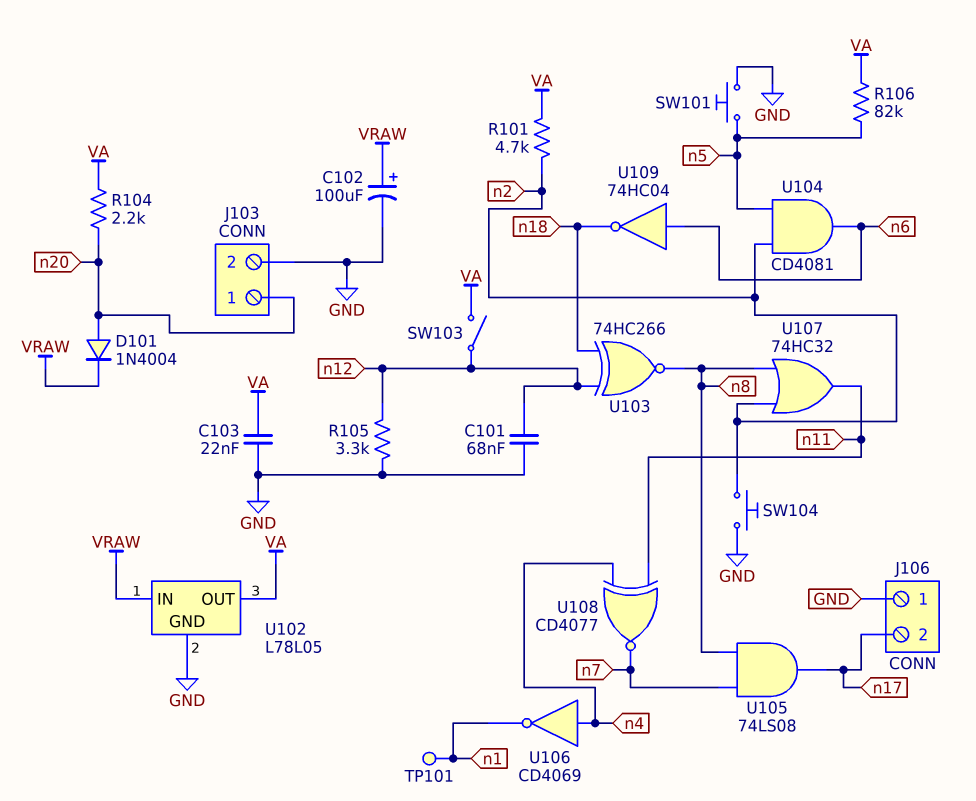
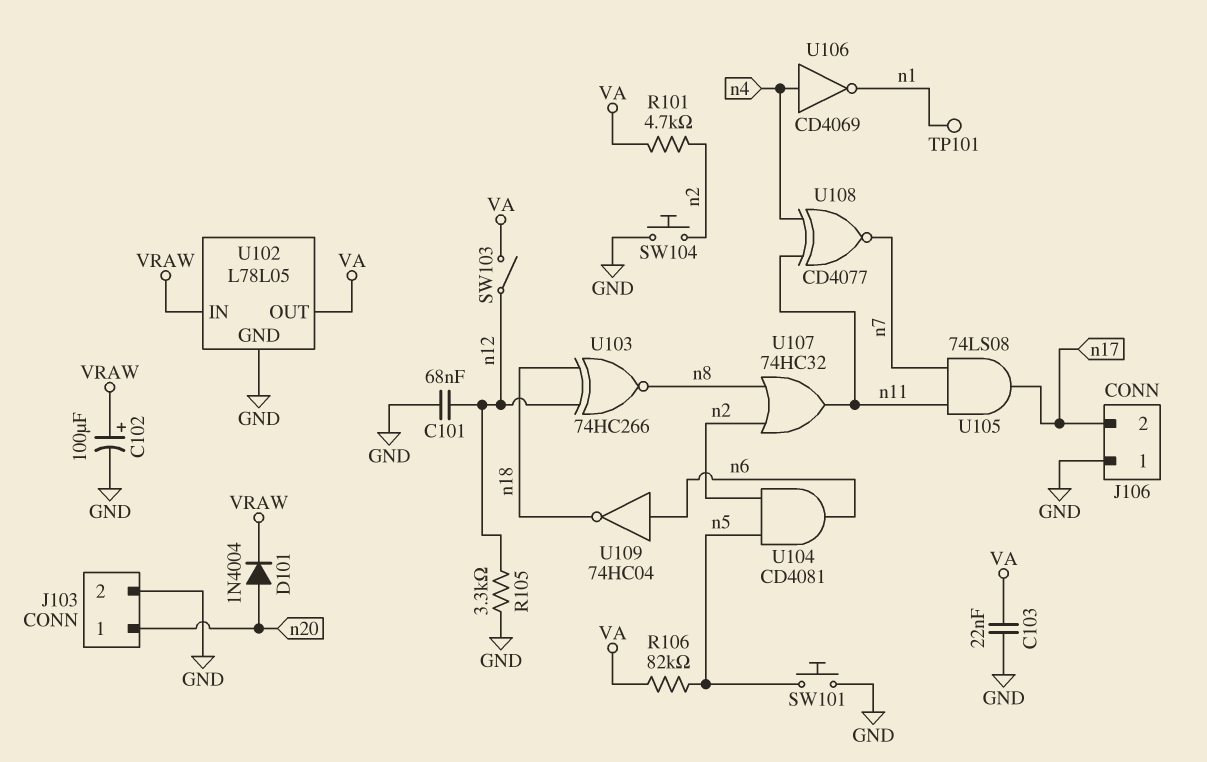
R104: 2.2k (VA, n20) -> none
U105: AND 74LS08 (in n7, in n8, out n17) -> AND 74LS08 (in n7, in n11, out n17)

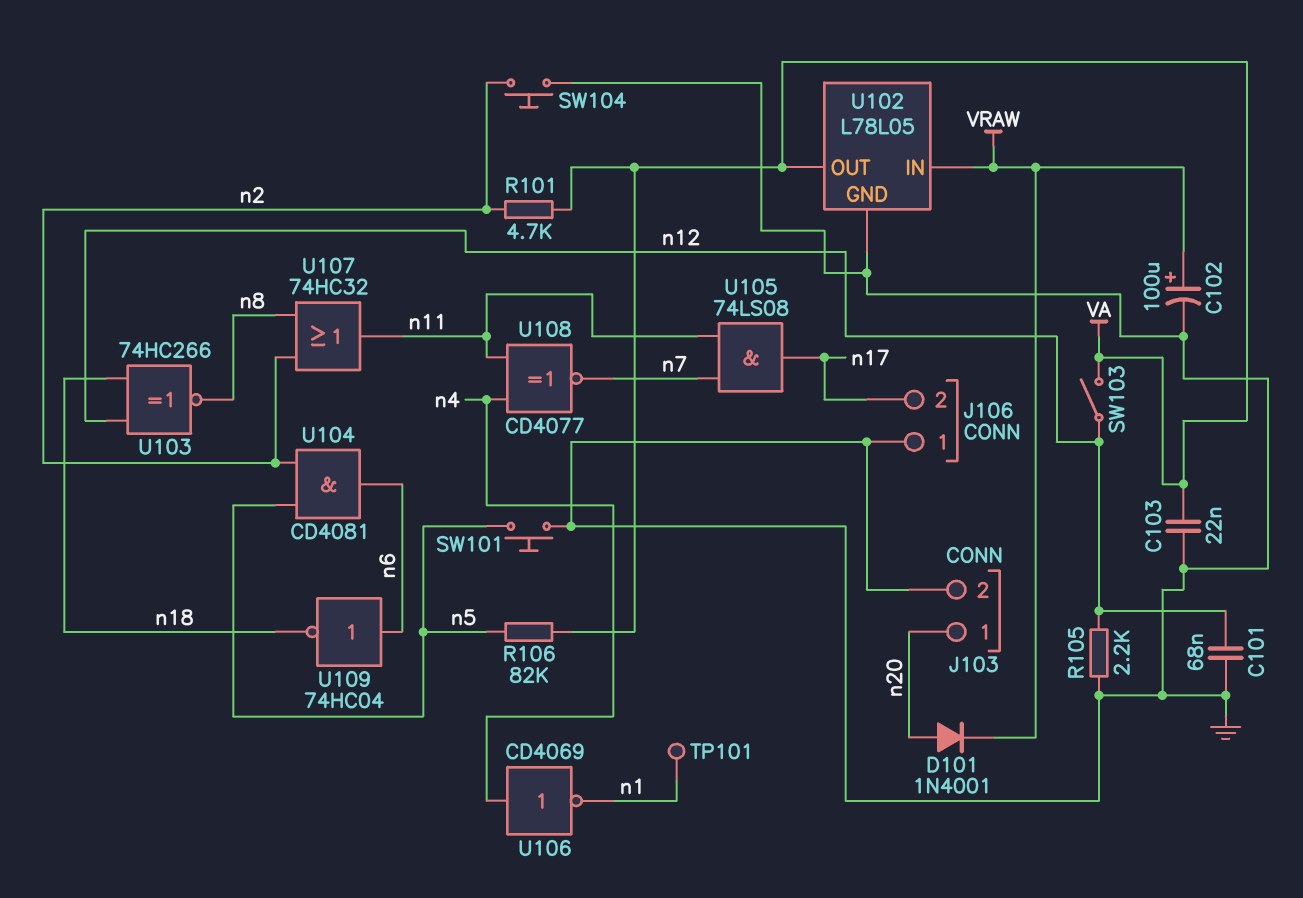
D101: diode 1N4004 (A n20, K VRAW) -> diode 1N4001 (A n20, K VRAW)
R105: 3.3k (GND, n12) -> 2.2k (GND, n12)

